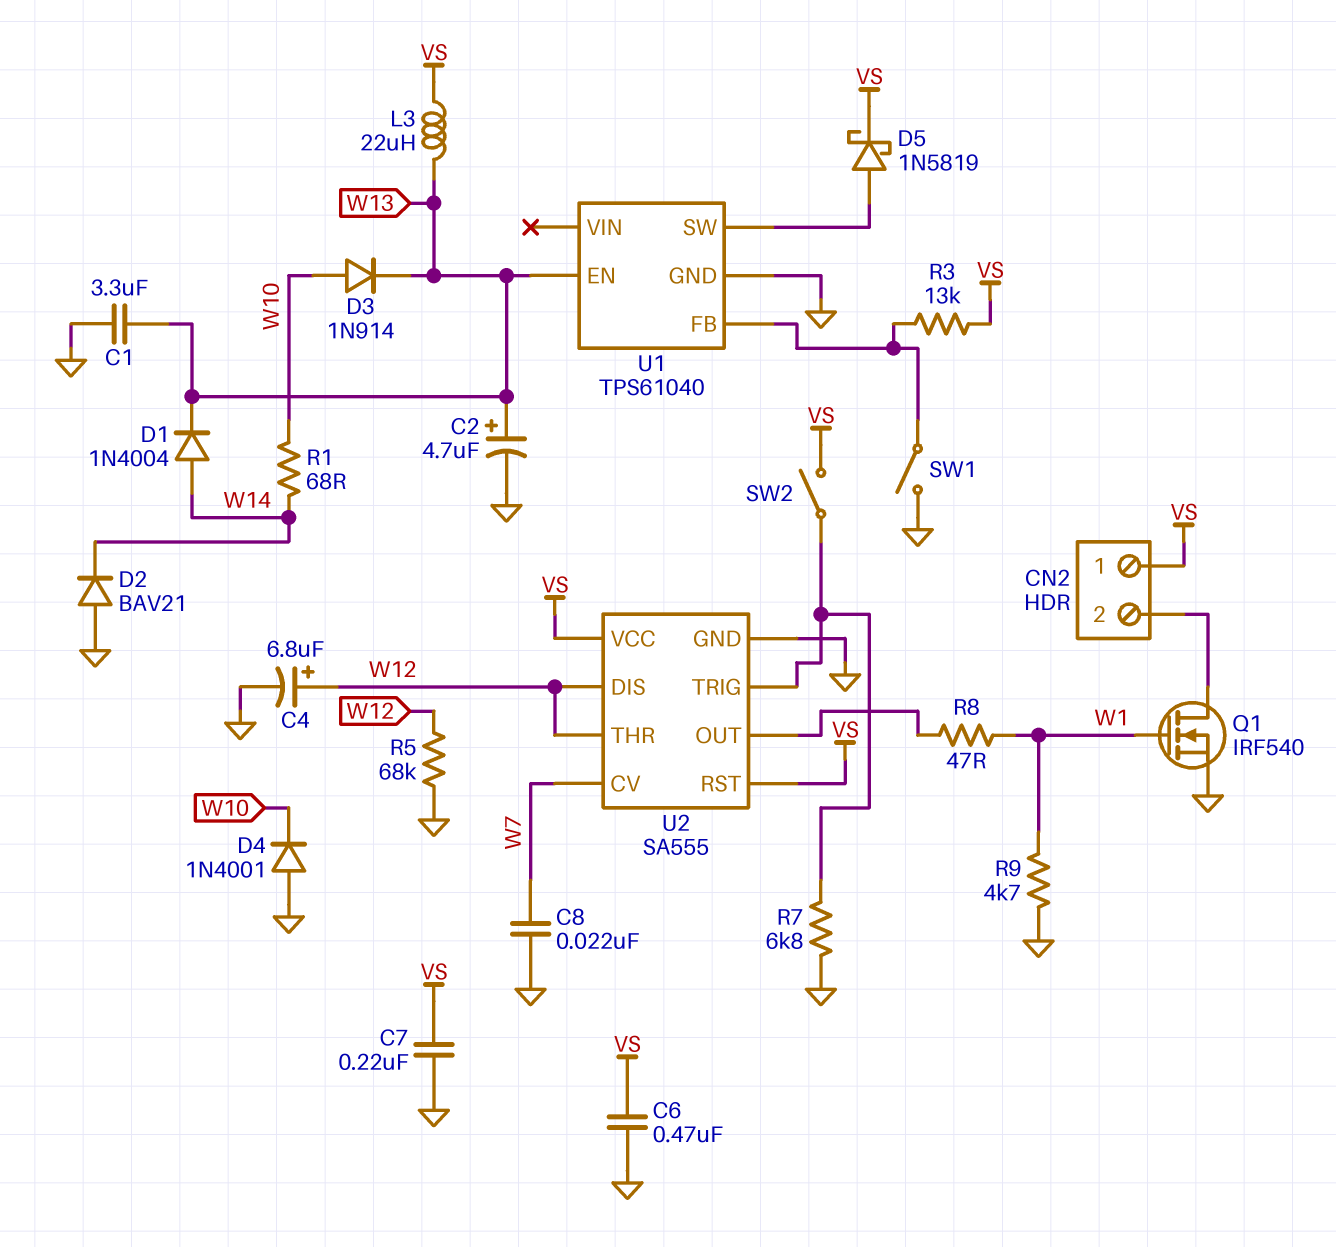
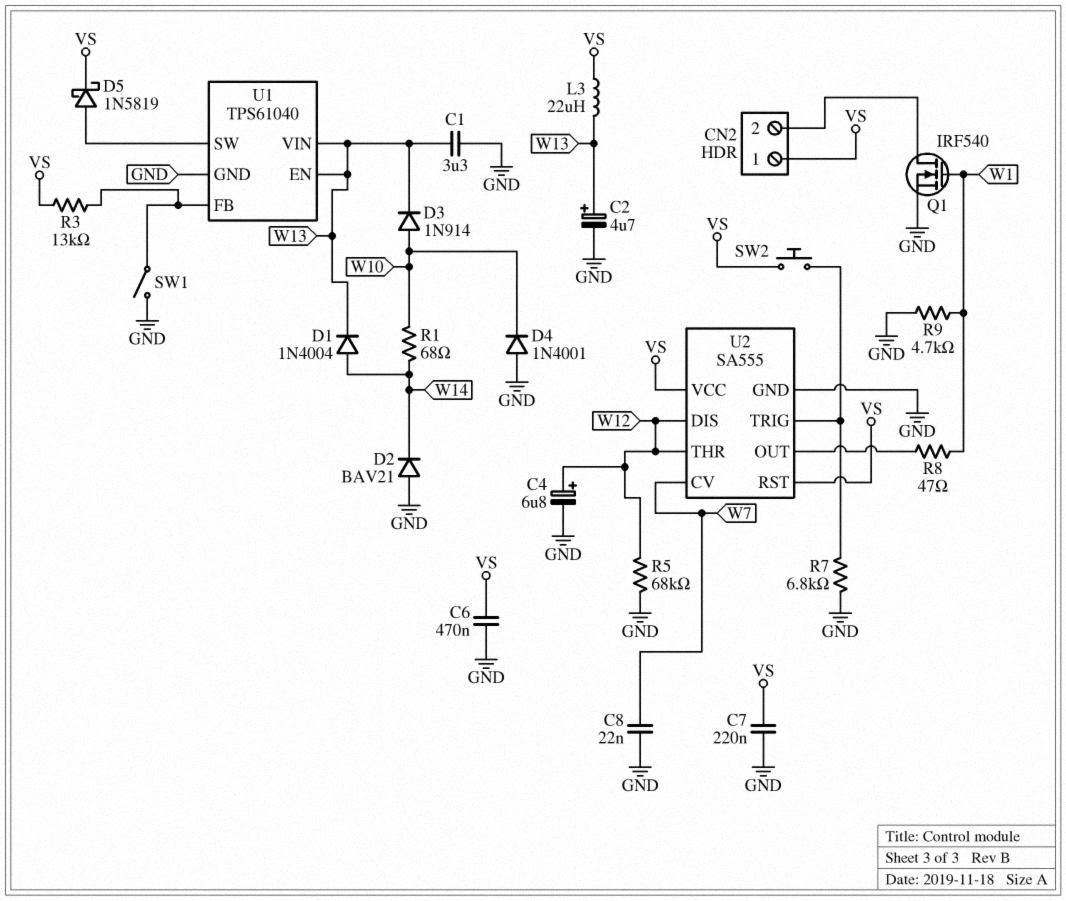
SW2: switch (U2/TRIG, VS) -> button (U2/TRIG, VS)
U1 pin VIN: none -> W13

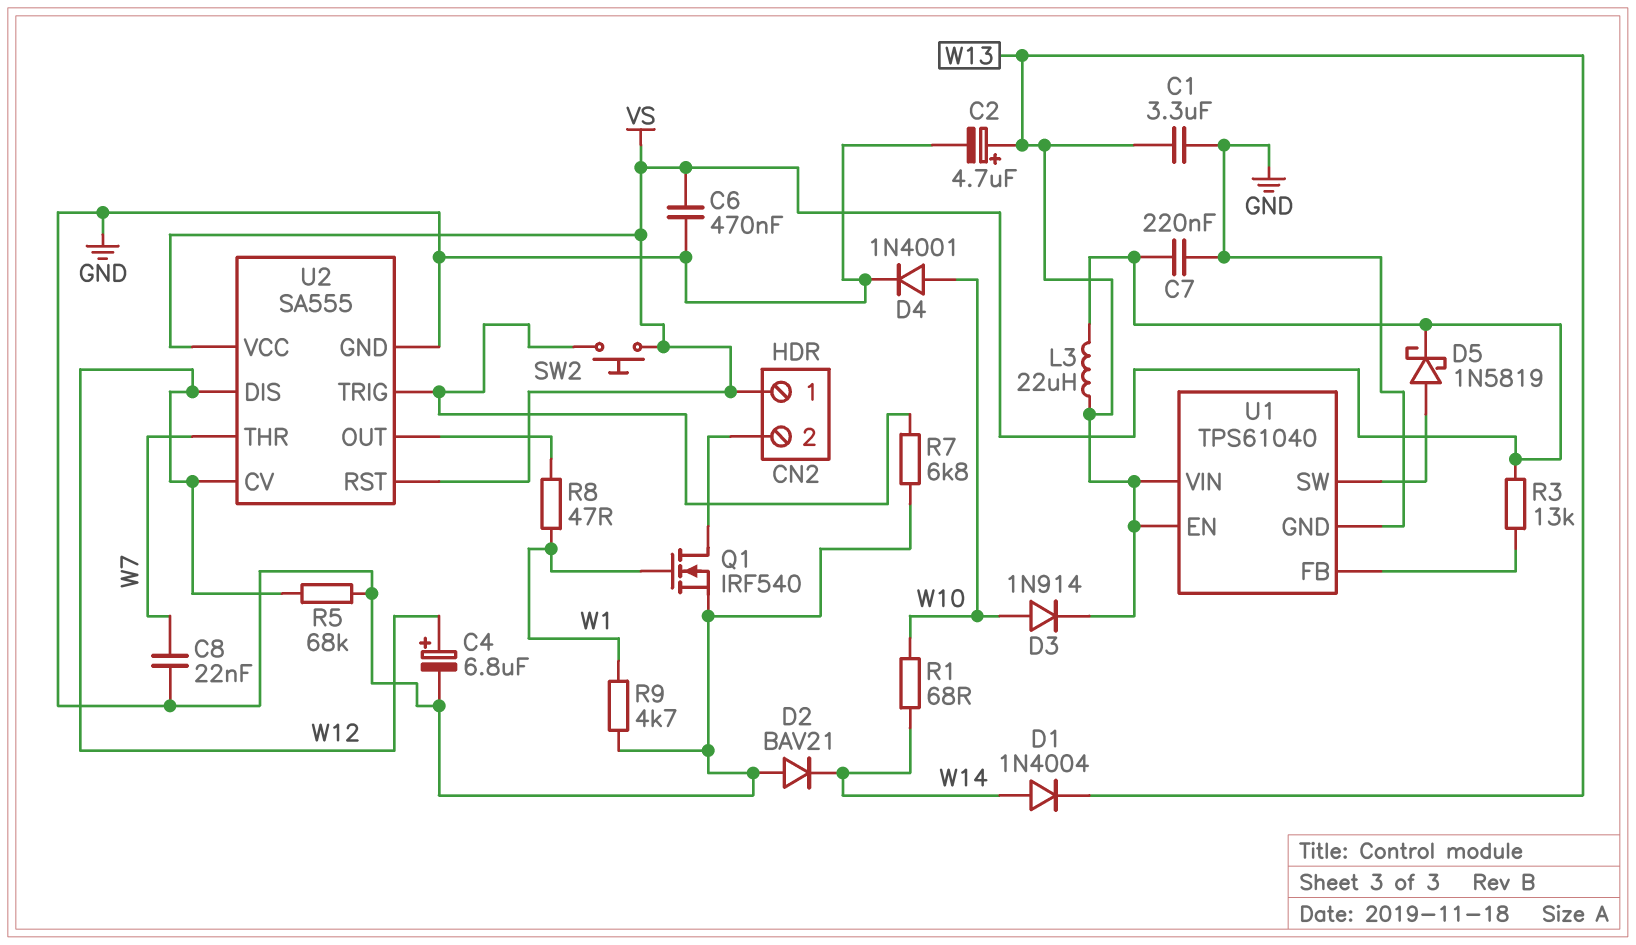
D4: diode 1N4001 (A GND, K W10) -> diode 1N4001 (A W10, K GND)
SW1: switch (GND, U1/FB) -> none
U2 pin CV: W7 -> W12
U2 pin THR: W12 -> W7

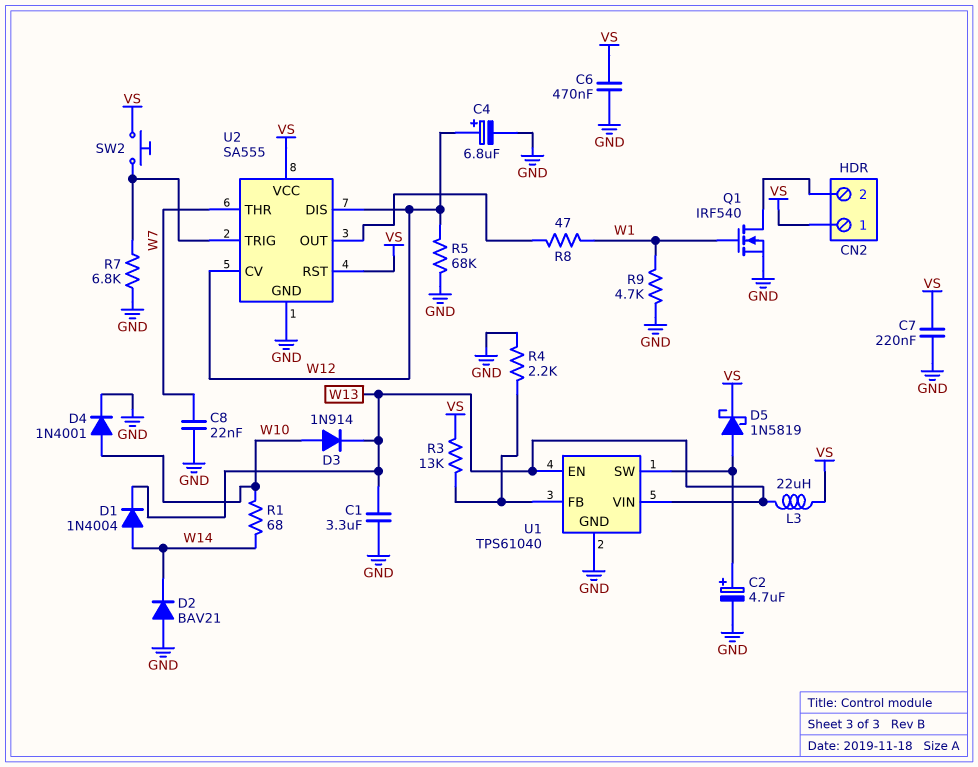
C2: 4.7uF (plus W13, minus GND) -> 4.7uF (plus U1/SW, minus GND)
R4: none -> 2.2k (GND, U1/FB)

